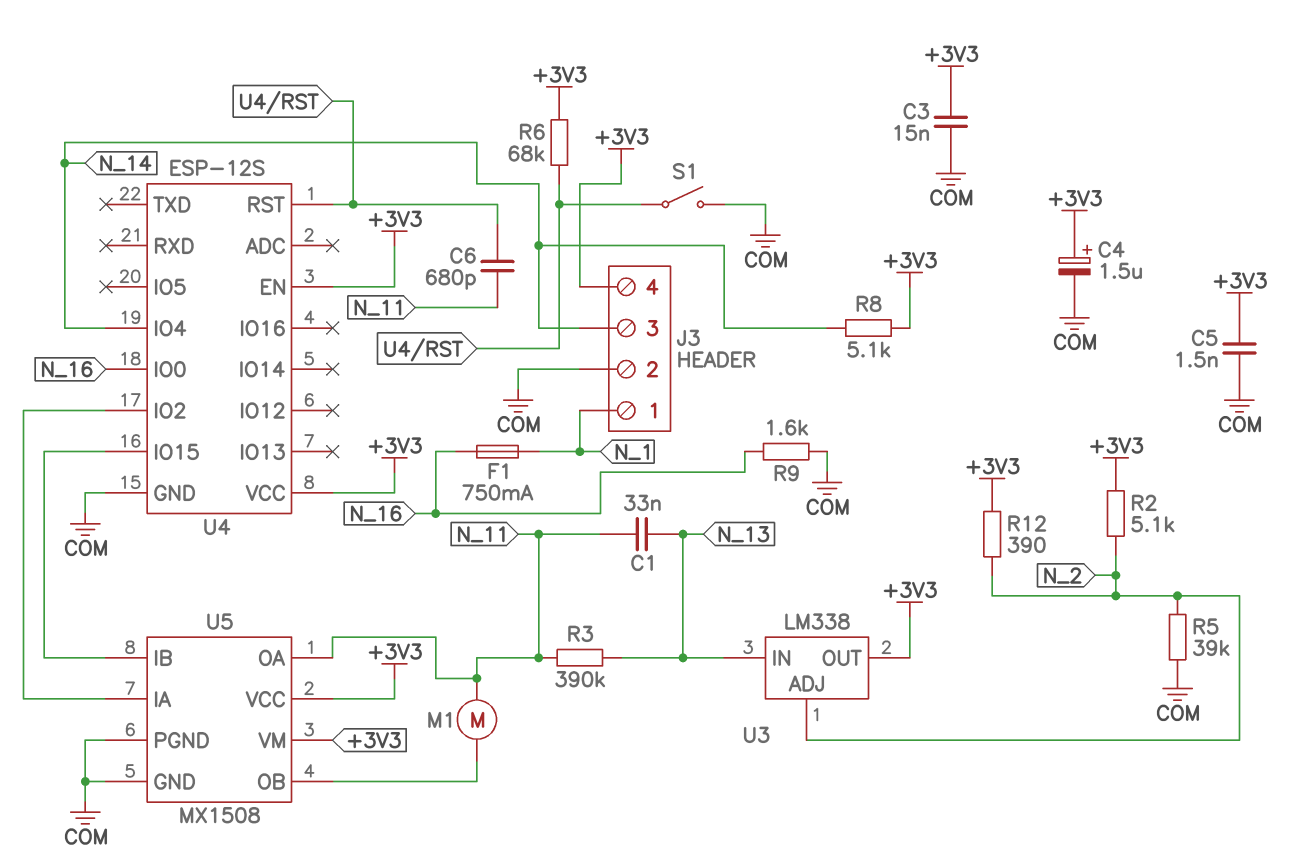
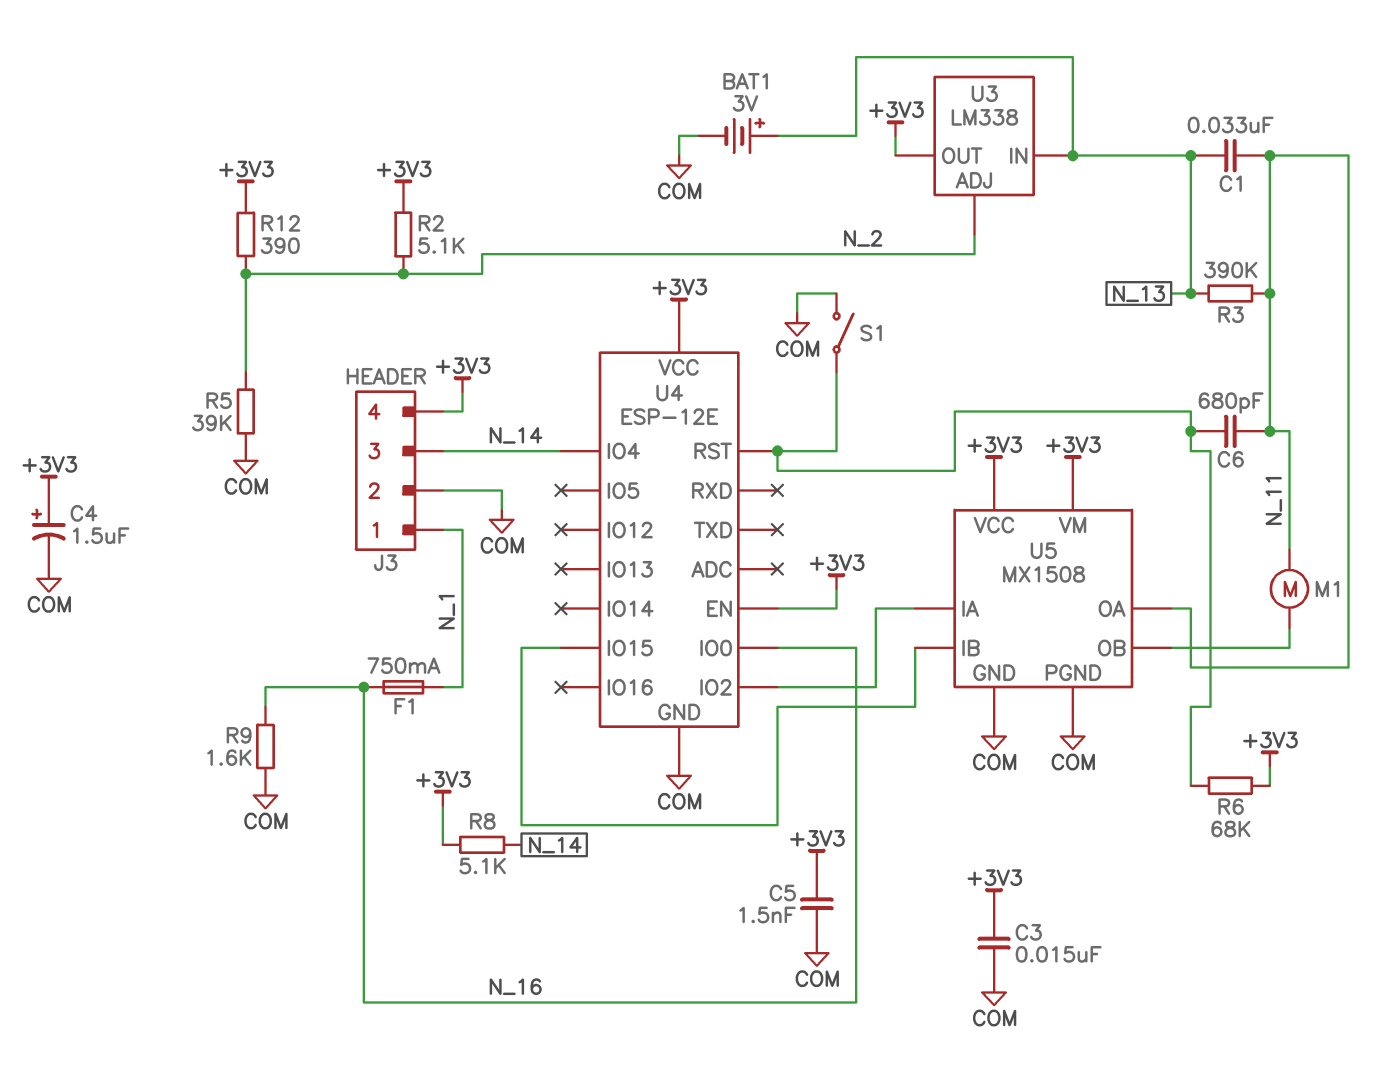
BAT1: none -> 3V (plus N_13, minus COM)
U4: ESP-12S -> ESP-12E

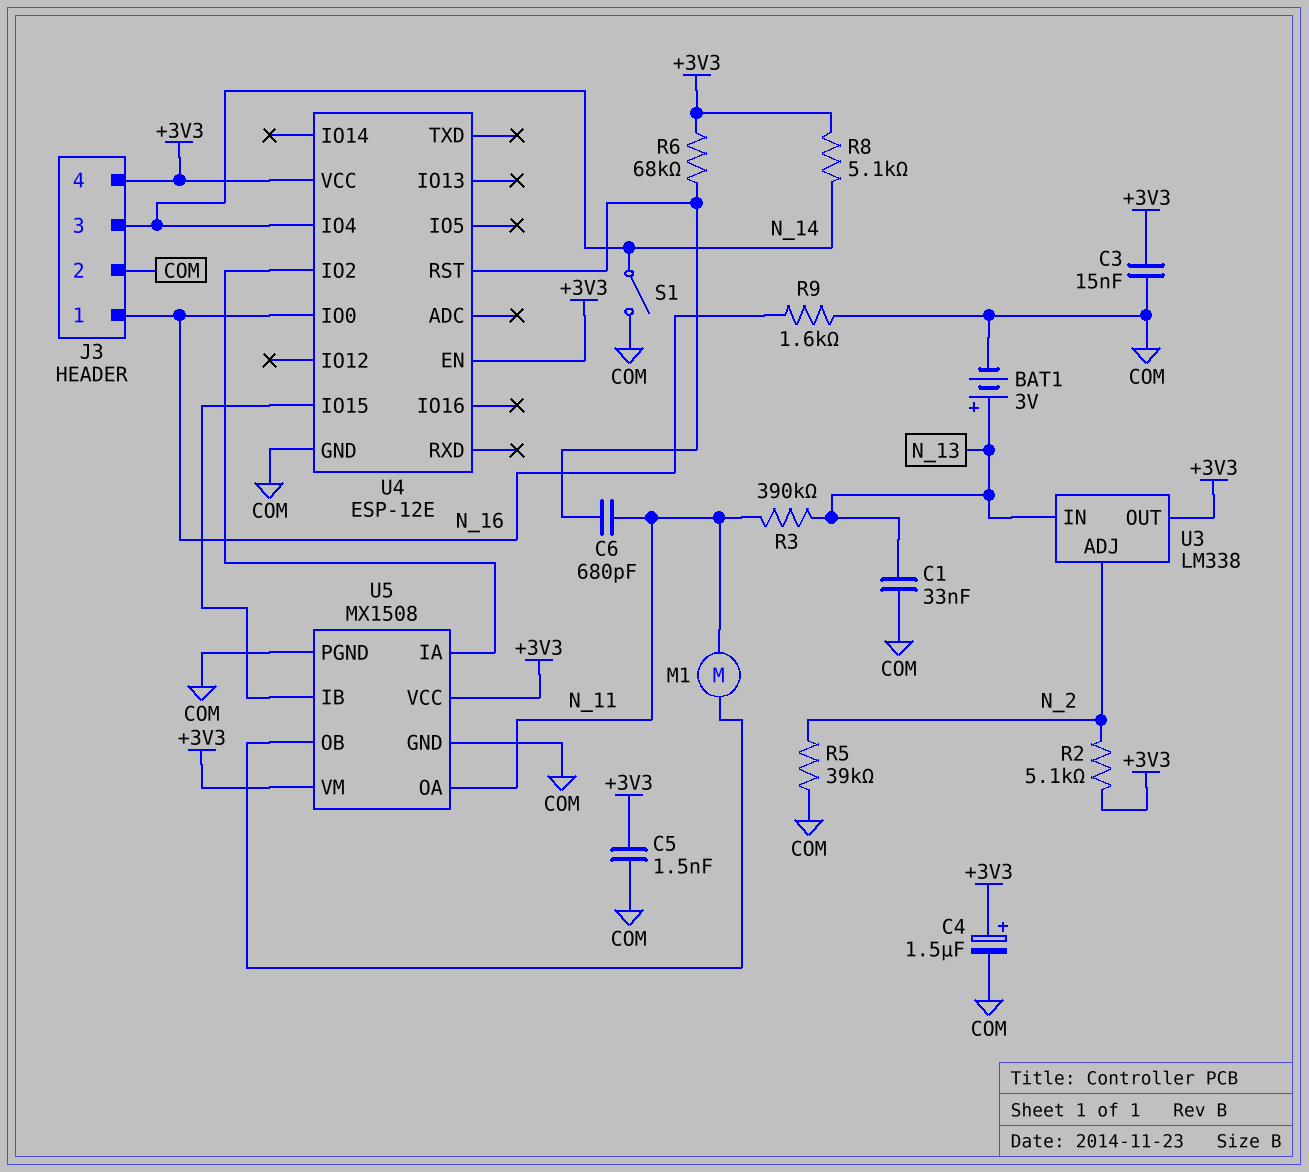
C1: 33nF (N_11, N_13) -> 33nF (COM, N_13)
F1: 750mA (N_1, N_16) -> none
J3 pin 1: N_1 -> N_16
R12: 390 (+3V3, N_2) -> none
S1: switch (COM, U4/RST) -> switch (COM, N_14)

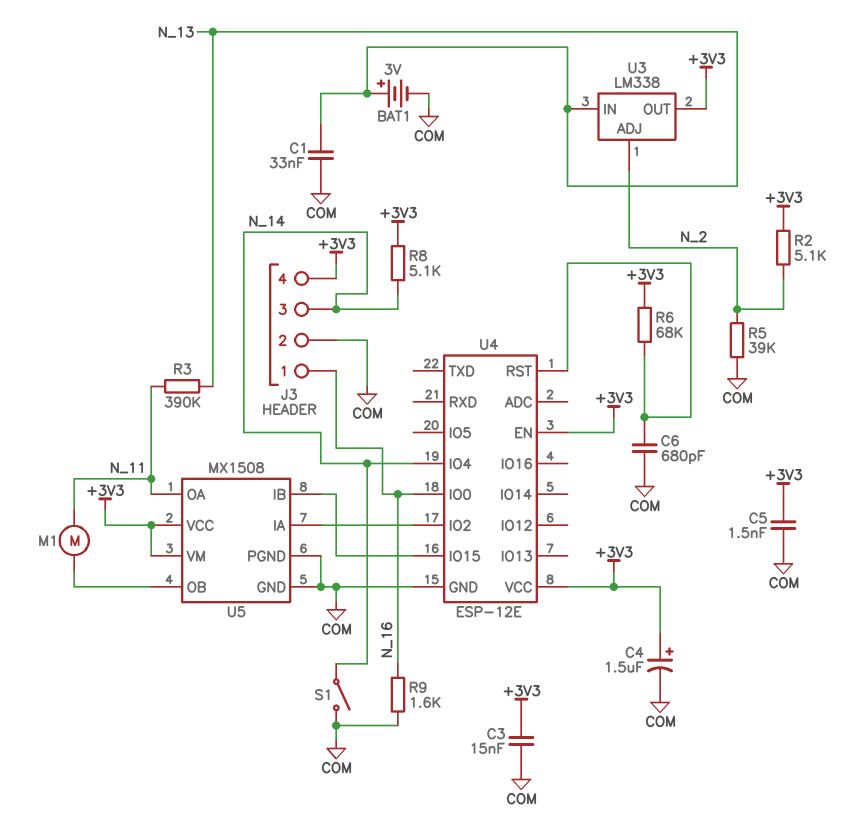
C6: 680pF (N_11, U4/RST) -> 680pF (COM, U4/RST)

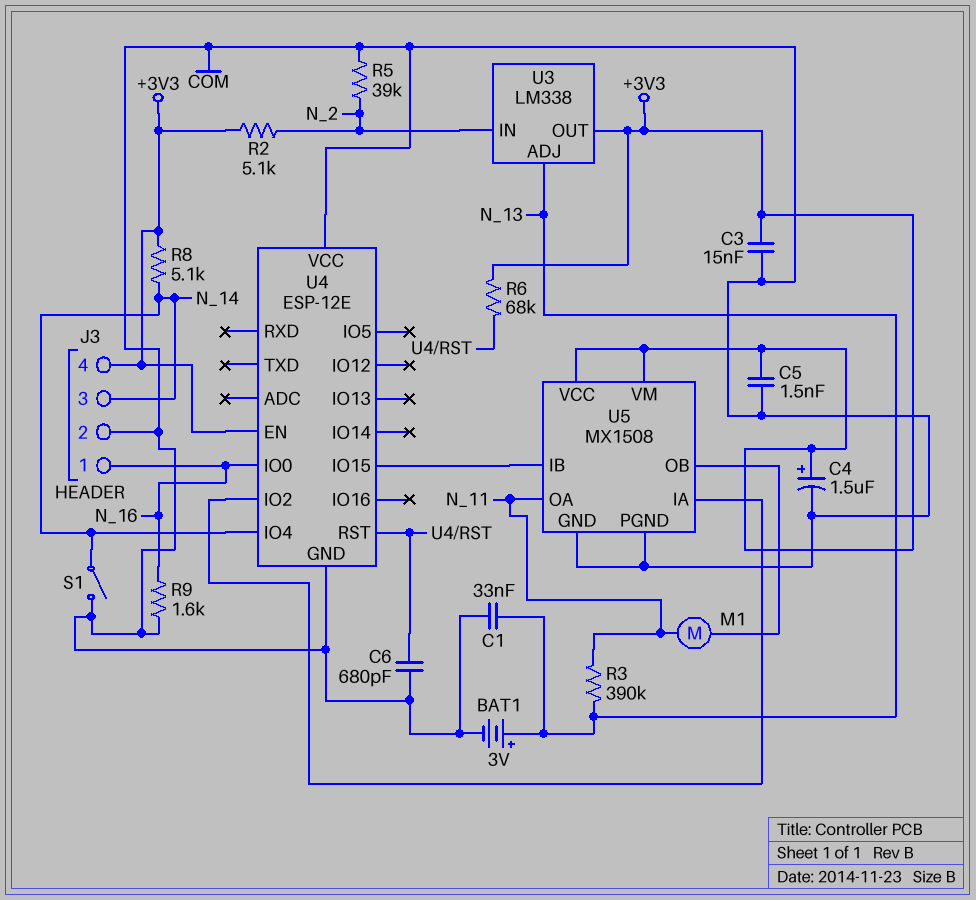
U3 pin ADJ: N_2 -> N_13
U3 pin IN: N_13 -> N_2
U4 pin VCC: +3V3 -> COM

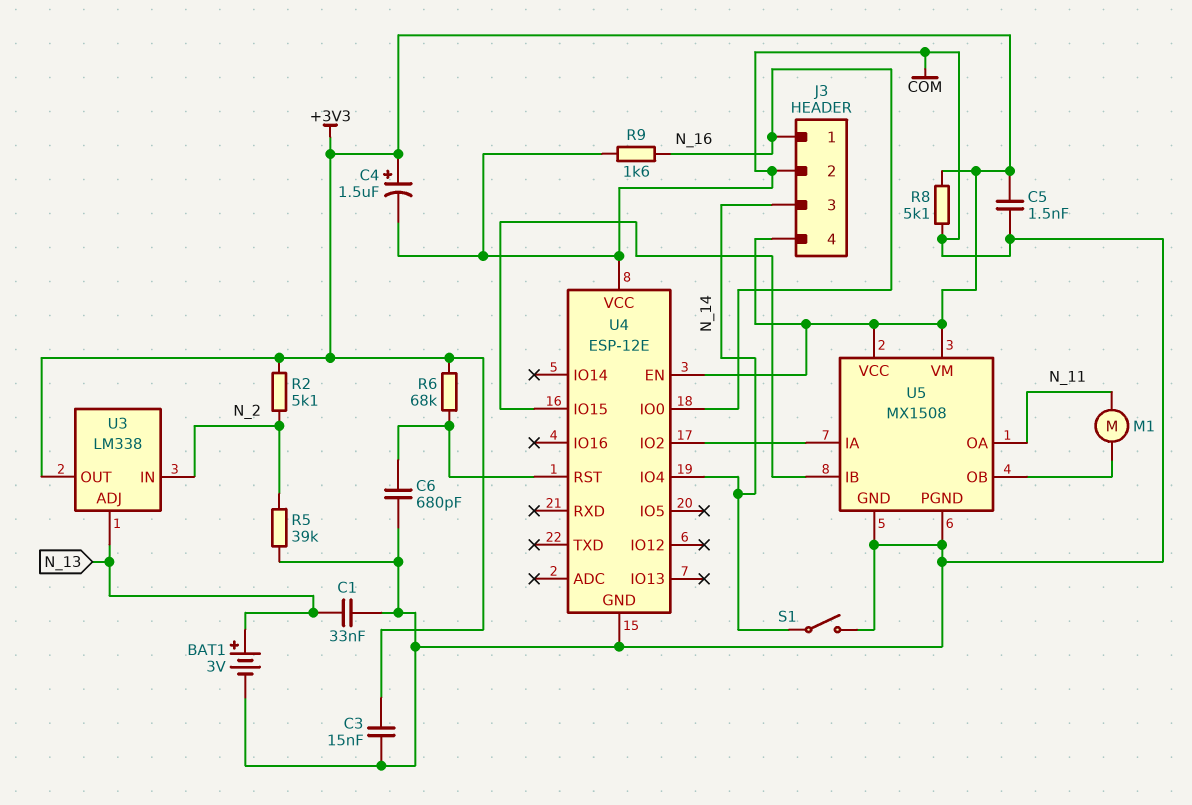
R3: 390k (N_11, N_13) -> none
R8: 5.1k (+3V3, N_14) -> 5.1k (+3V3, COM)

